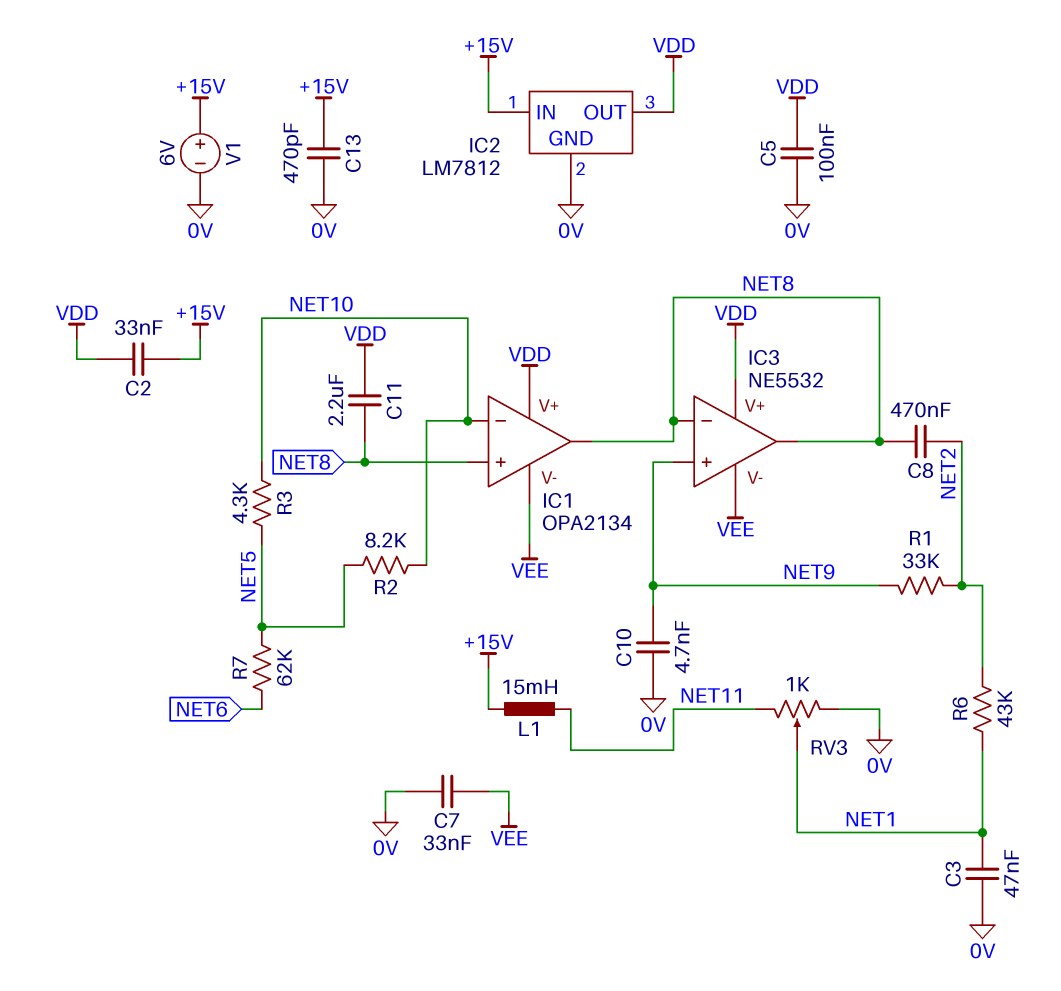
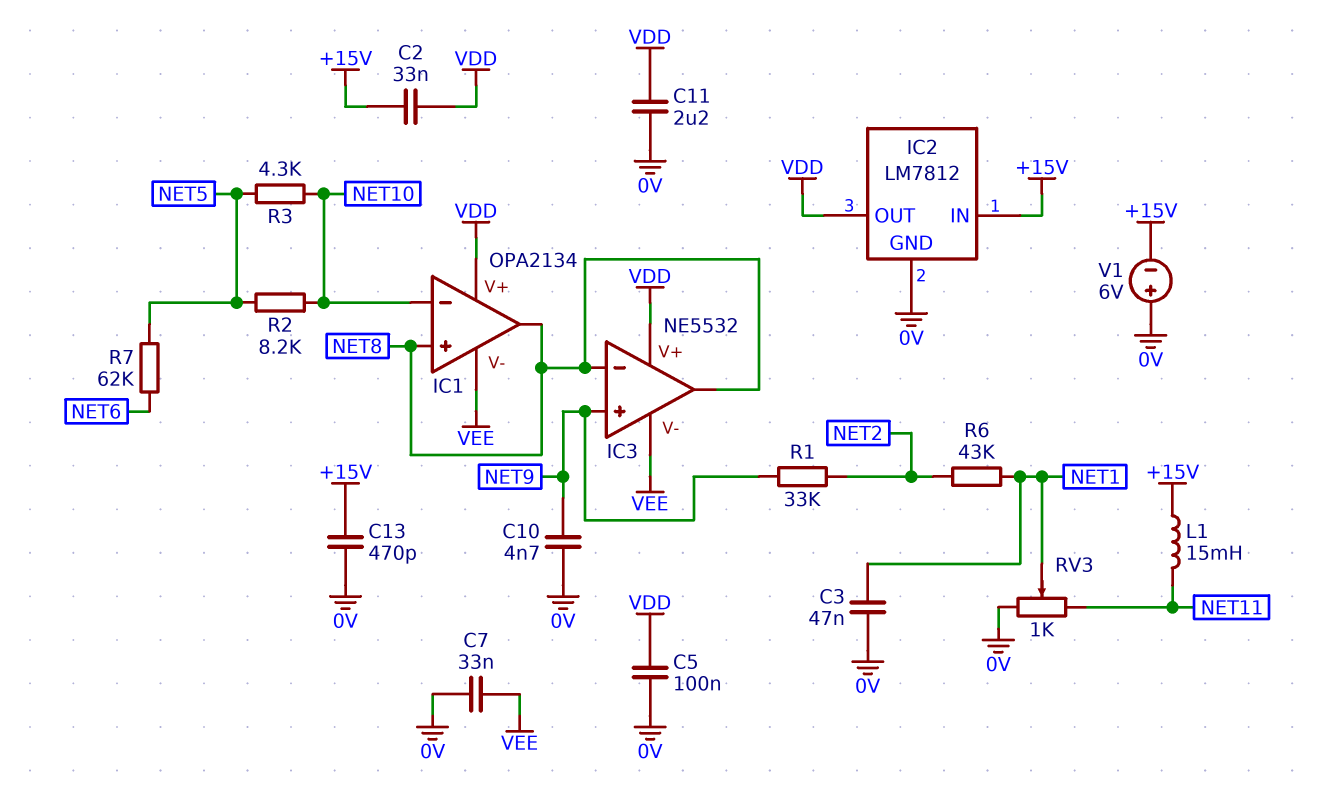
C8: 470nF (NET2, NET8) -> none
C11: 2.2uF (NET8, VDD) -> 2.2uF (0V, VDD)
V1: 6V (plus +15V, minus 0V) -> 6V (plus 0V, minus +15V)

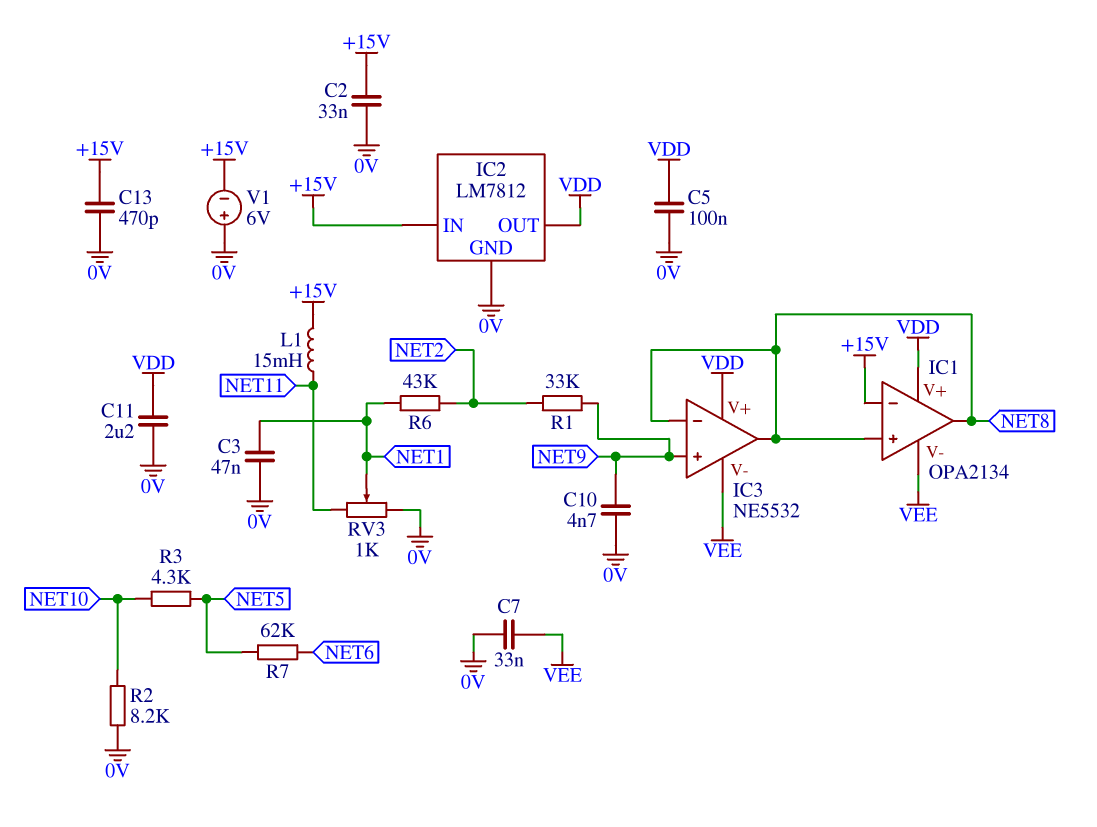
C2: 33nF (+15V, VDD) -> 33nF (+15V, 0V)
IC1 pin in-: NET10 -> +15V
R2: 8.2k (NET5, NET10) -> 8.2k (0V, NET10)

